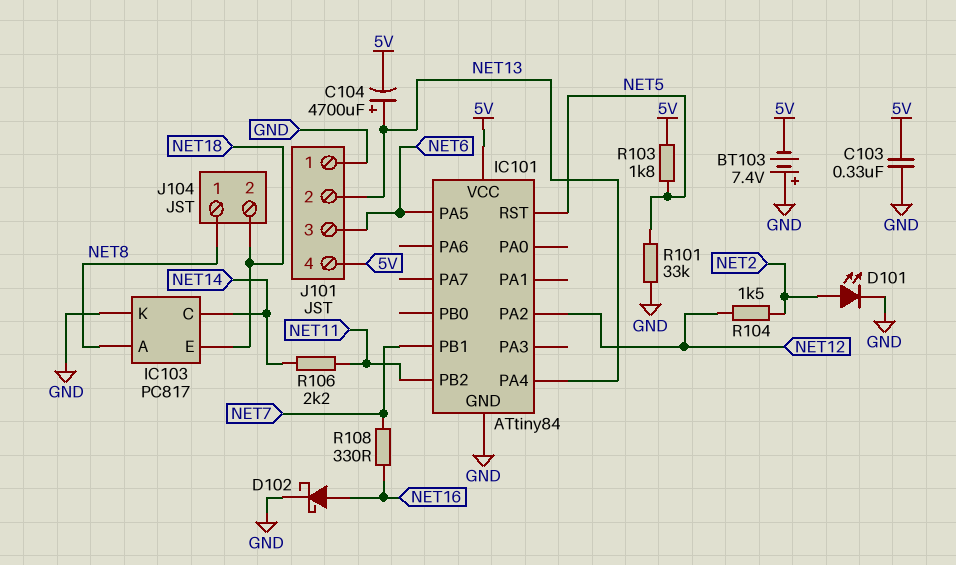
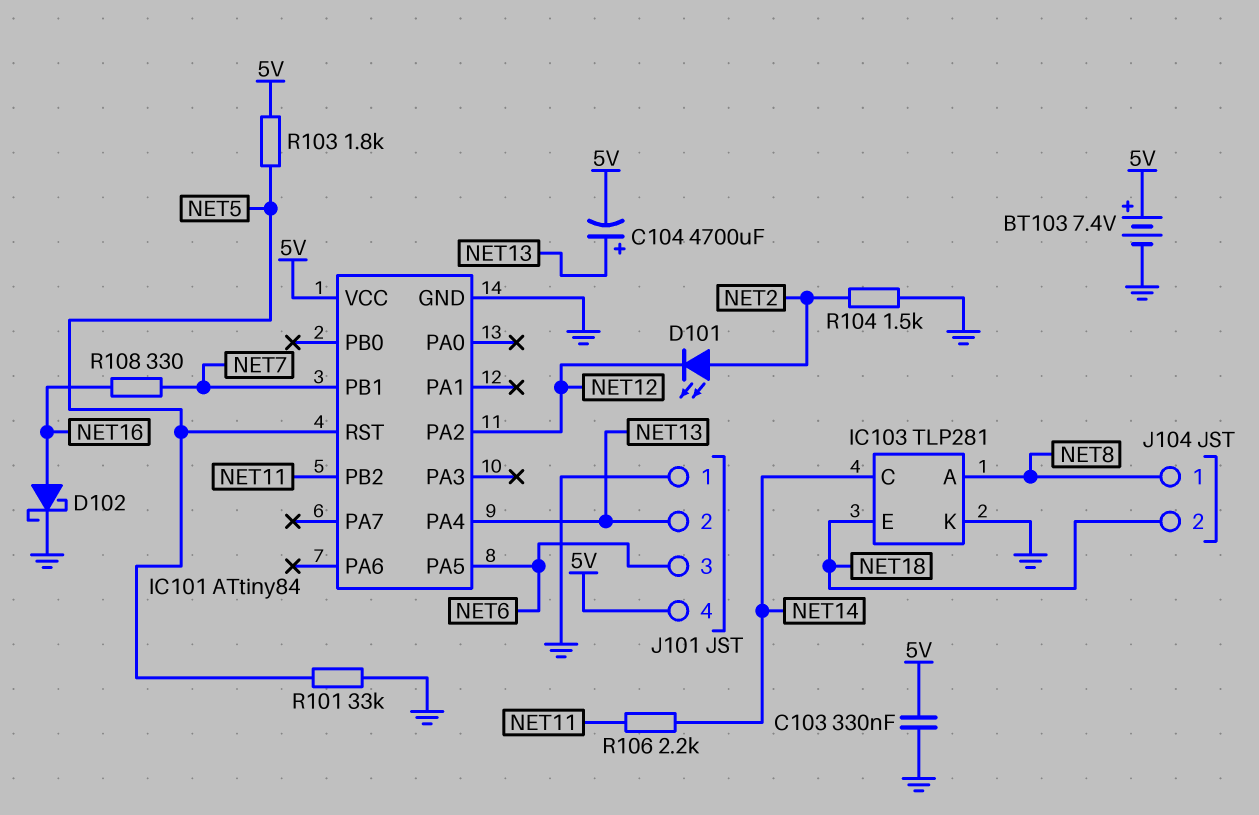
BT103: 7.4V (plus GND, minus 5V) -> 7.4V (plus 5V, minus GND)
D101: LED (A NET2, K GND) -> LED (A NET2, K NET12)
IC103: PC817 -> TLP281
R104: 1.5k (NET2, NET12) -> 1.5k (GND, NET2)

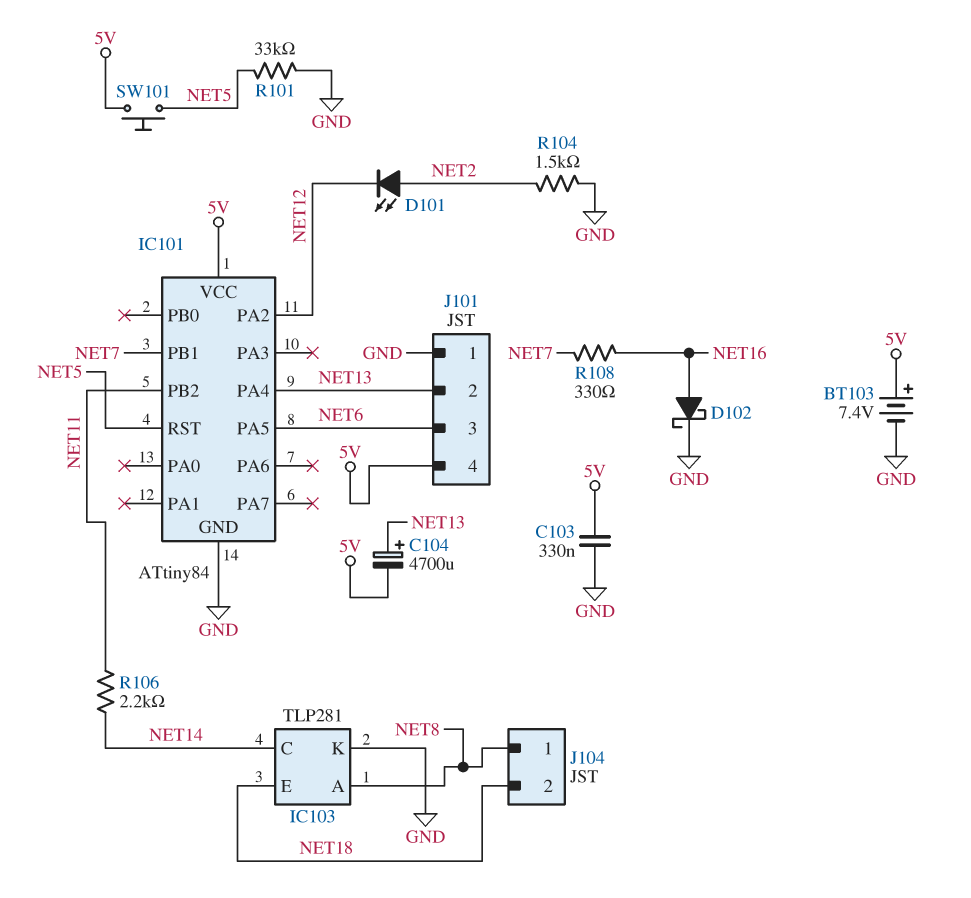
R103: 1.8k (5V, NET5) -> none
SW101: none -> button (5V, NET5)

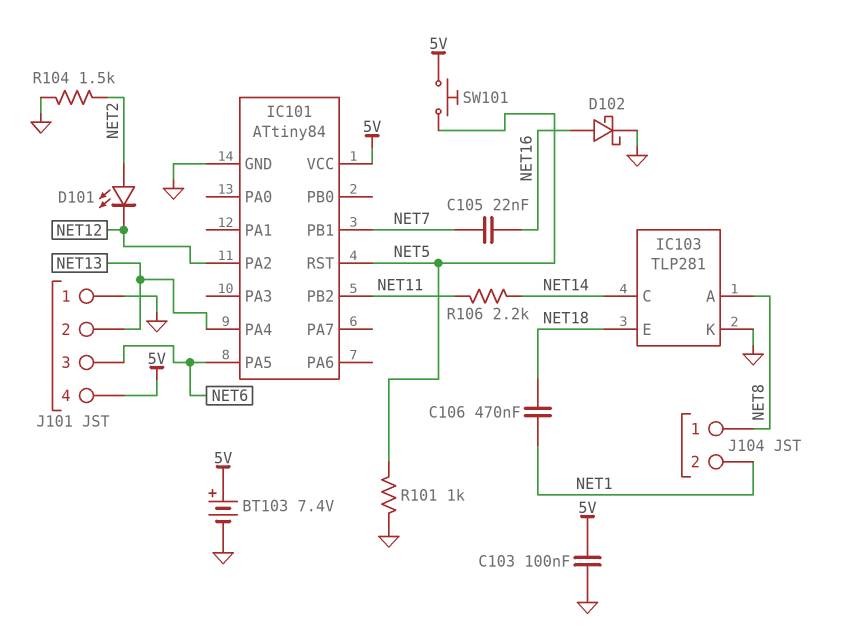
C103: 330nF (5V, GND) -> 100nF (5V, GND)
C104: 4700uF (plus NET13, minus 5V) -> none
C105: none -> 22nF (NET7, NET16)
C106: none -> 470nF (NET1, NET18)
J104 pin 2: NET18 -> NET1
R101: 33k (GND, NET5) -> 1k (GND, NET5)
R108: 330 (NET7, NET16) -> none

